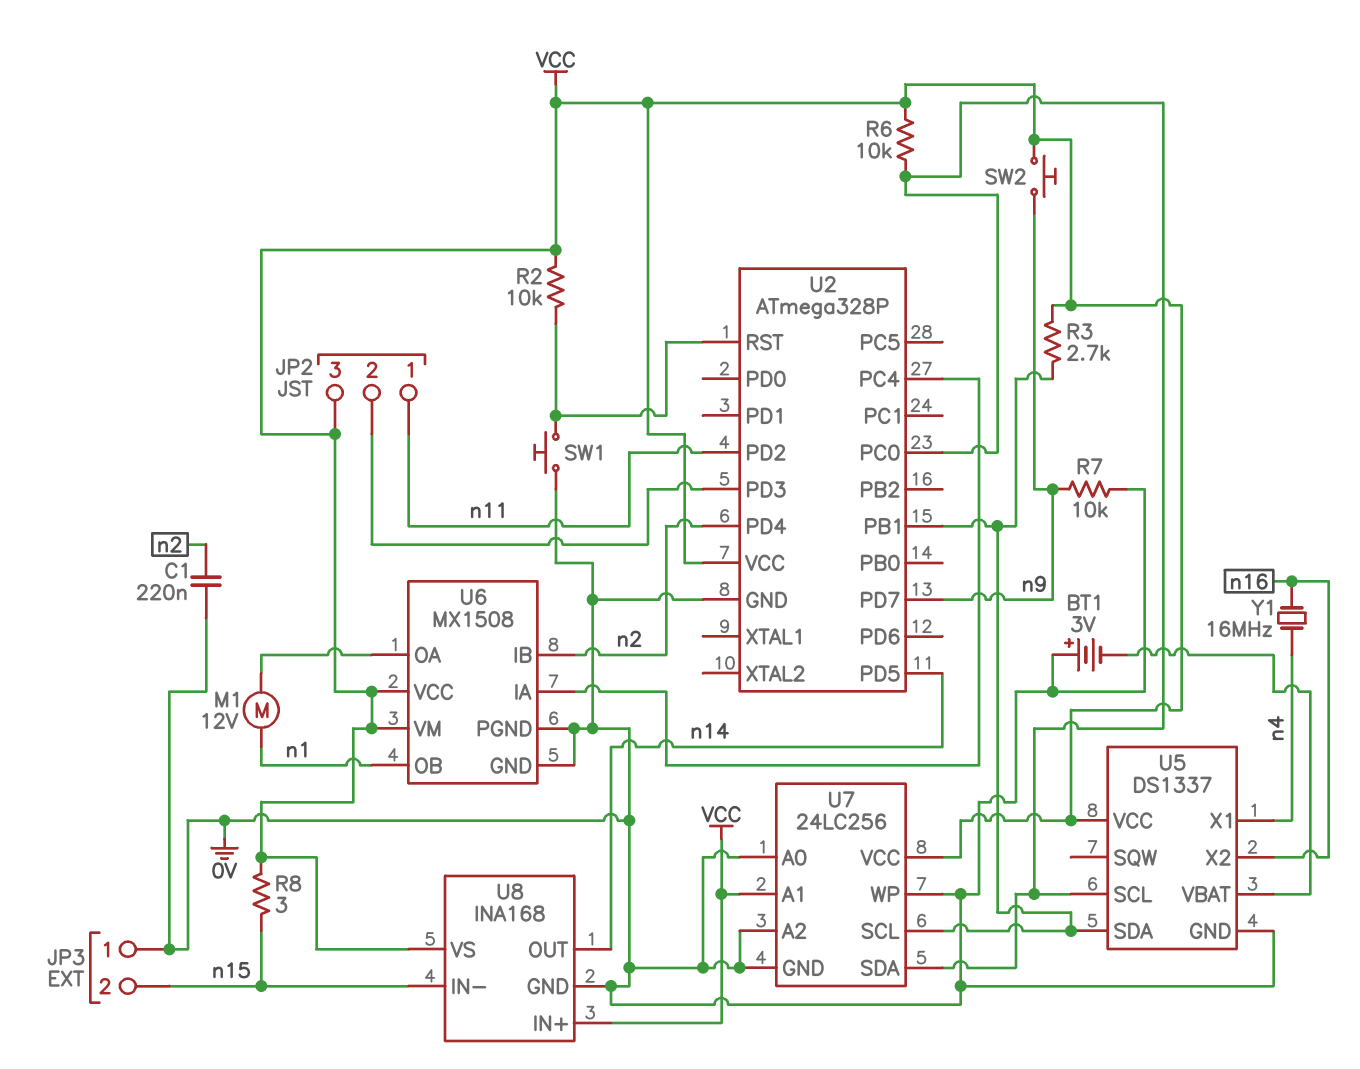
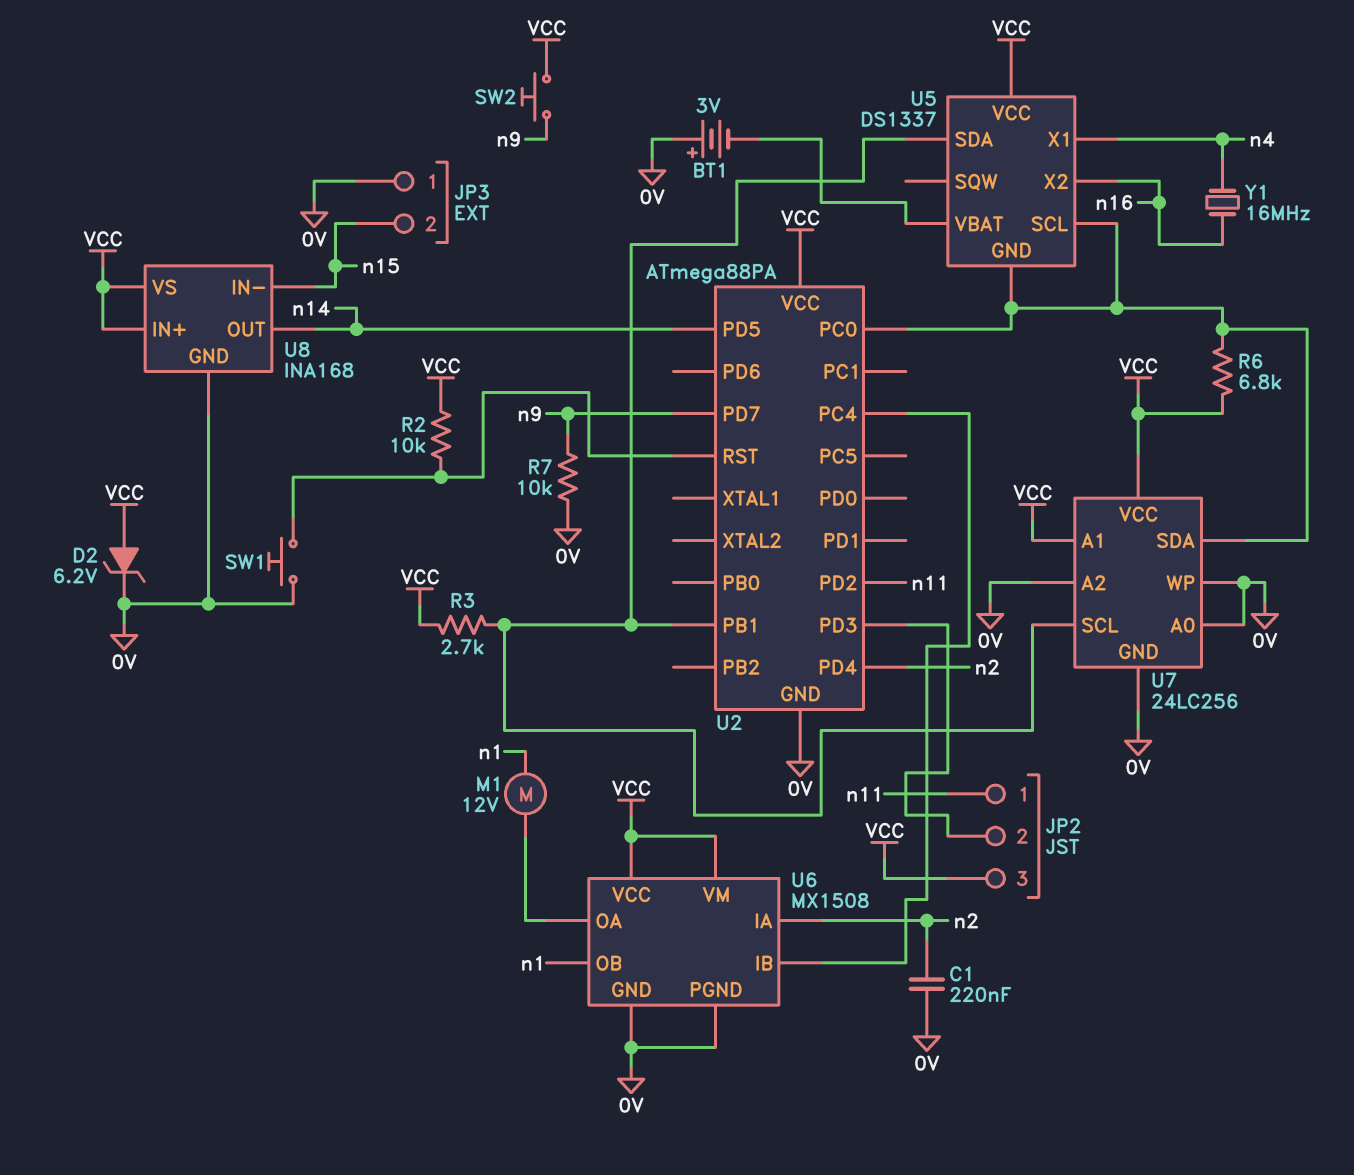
D2: none -> zener 6.2V (A VCC, K 0V)
R6: 10k (U2/PC0, VCC) -> 6.8k (U2/PC0, VCC)
R8: 3 (VCC, n15) -> none
U2: ATmega328P -> ATmega88PA
U5 pin GND: 0V -> U2/PC0
U6 pin IA: U2/PC4 -> n2
U6 pin IB: n2 -> U2/PC4

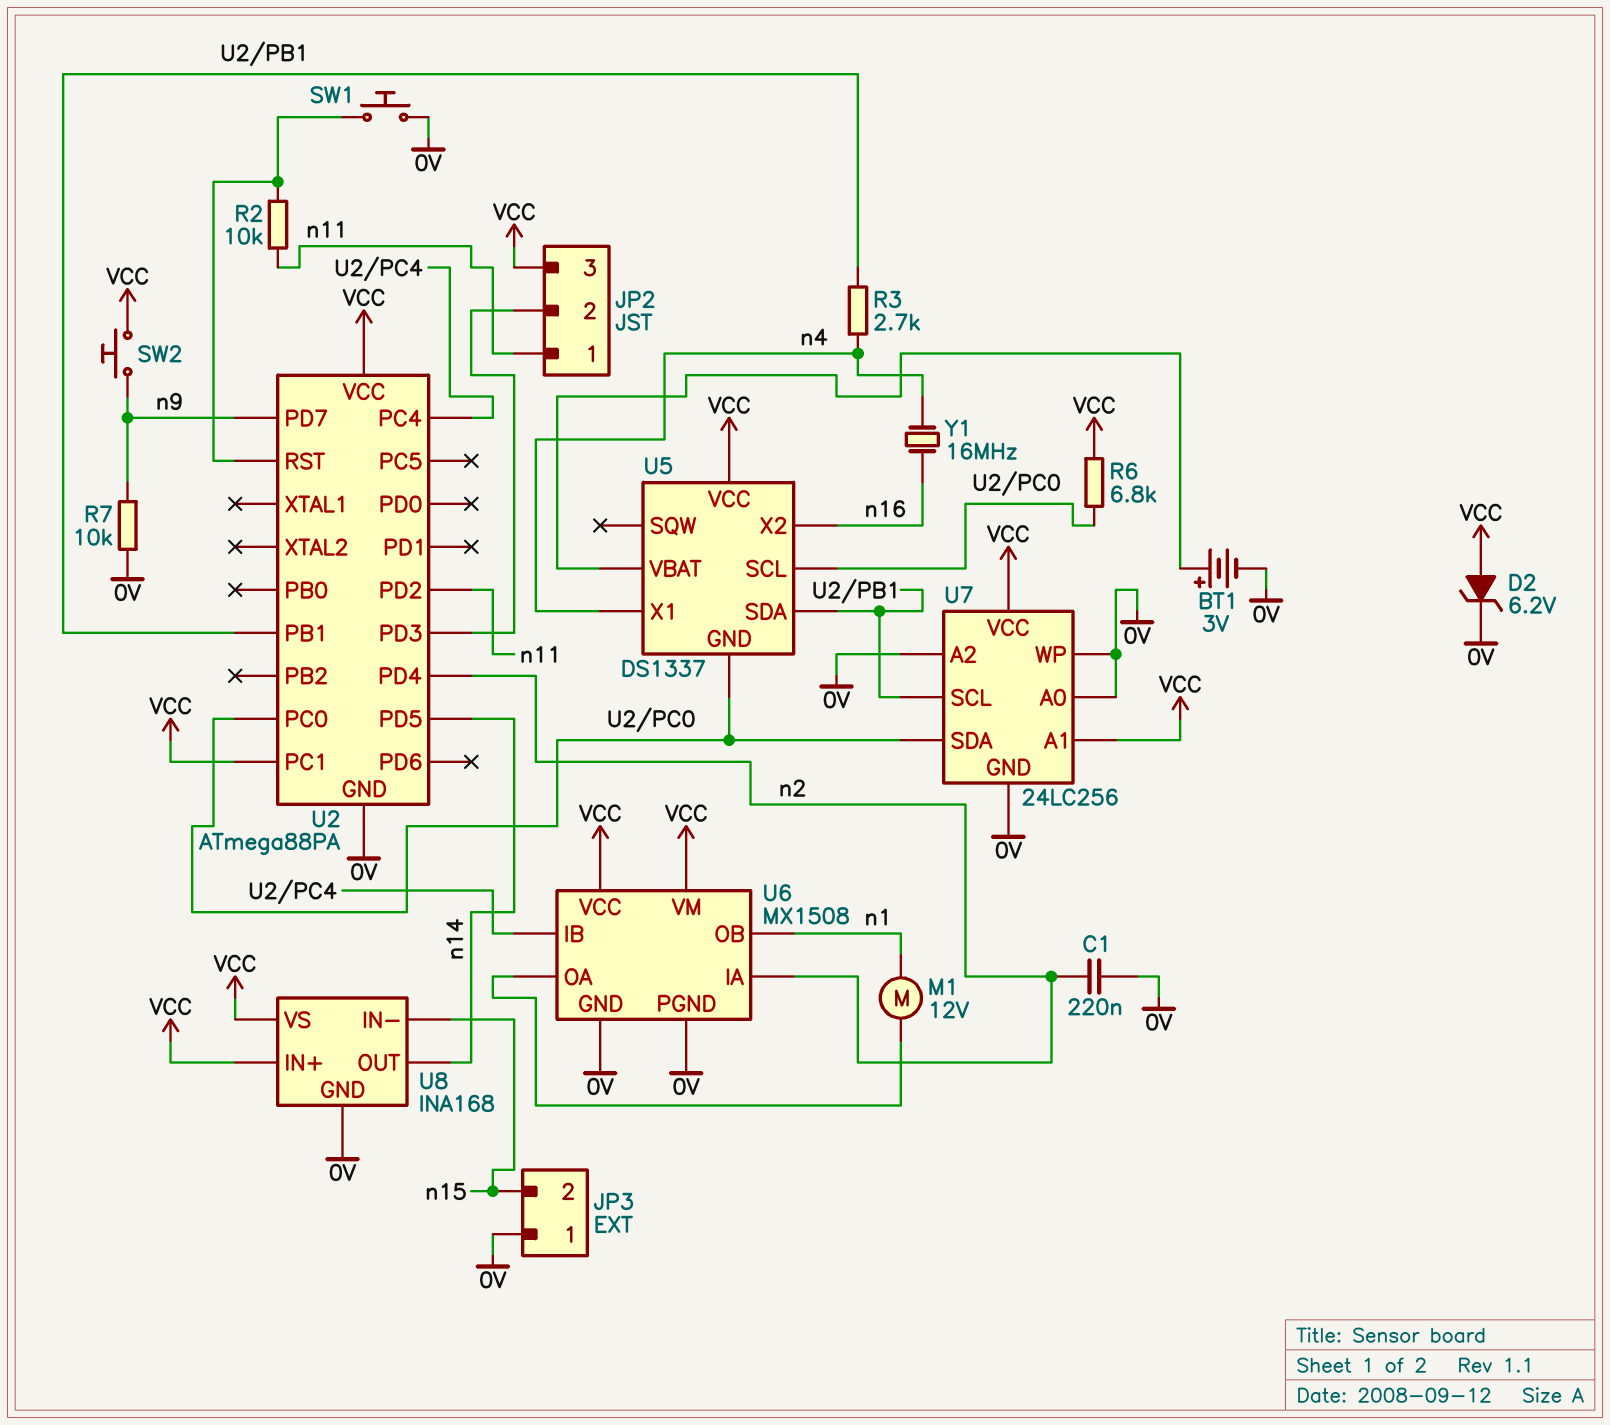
BT1: 3V (plus 0V, minus U5/VBAT) -> 3V (plus U5/VBAT, minus 0V)
R2: 10k (U2/RST, VCC) -> 10k (U2/RST, n11)
R3: 2.7k (U2/PB1, VCC) -> 2.7k (U2/PB1, n4)
U2 pin PC1: none -> VCC

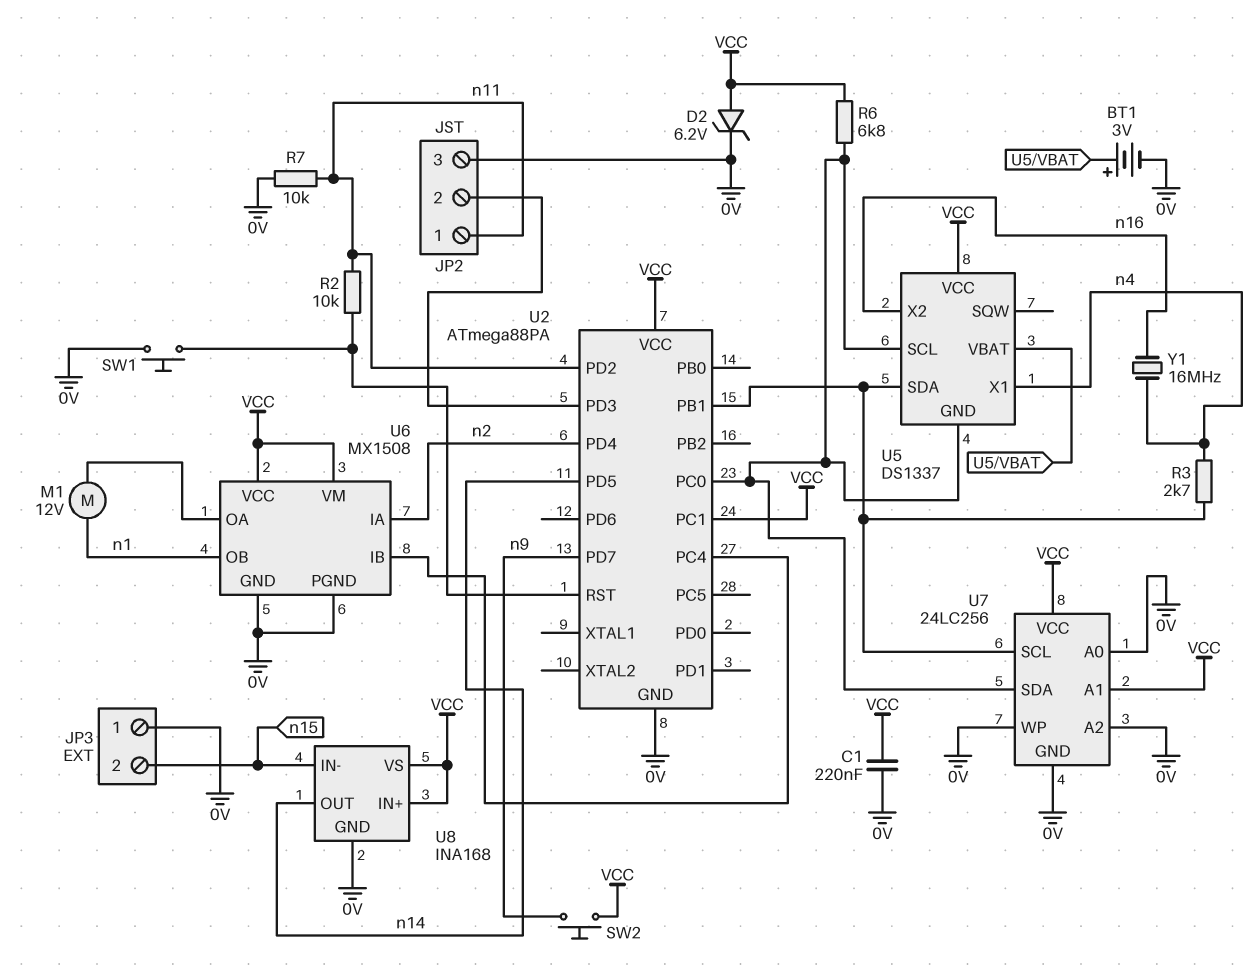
C1: 220nF (0V, n2) -> 220nF (0V, VCC)
JP2 pin 3: VCC -> 0V
R7: 10k (0V, n9) -> 10k (0V, n11)

